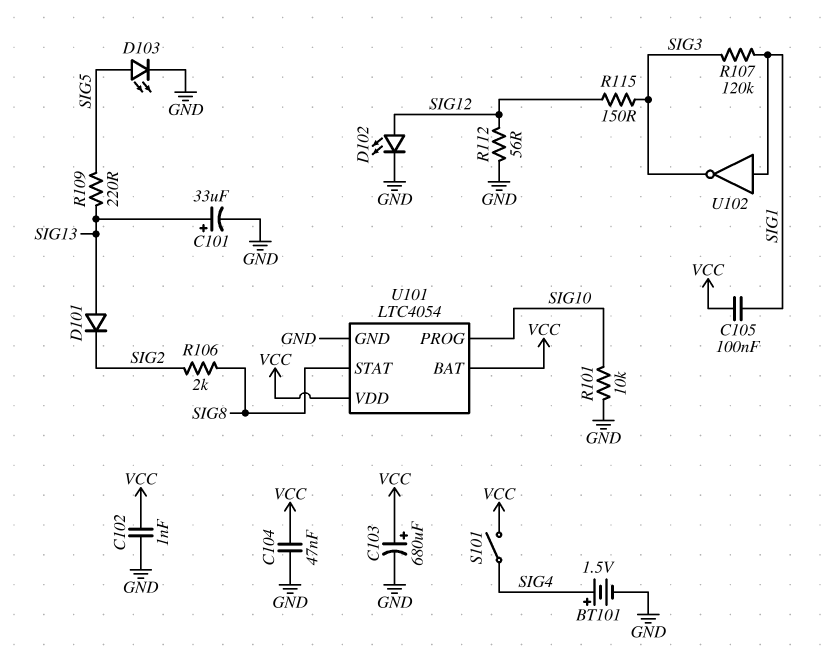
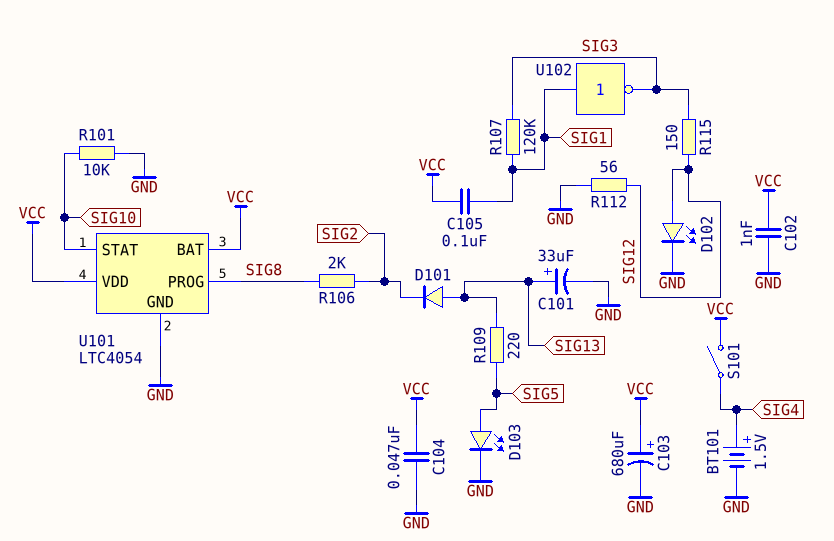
U101 pin PROG: SIG10 -> SIG8
U101 pin STAT: SIG8 -> SIG10

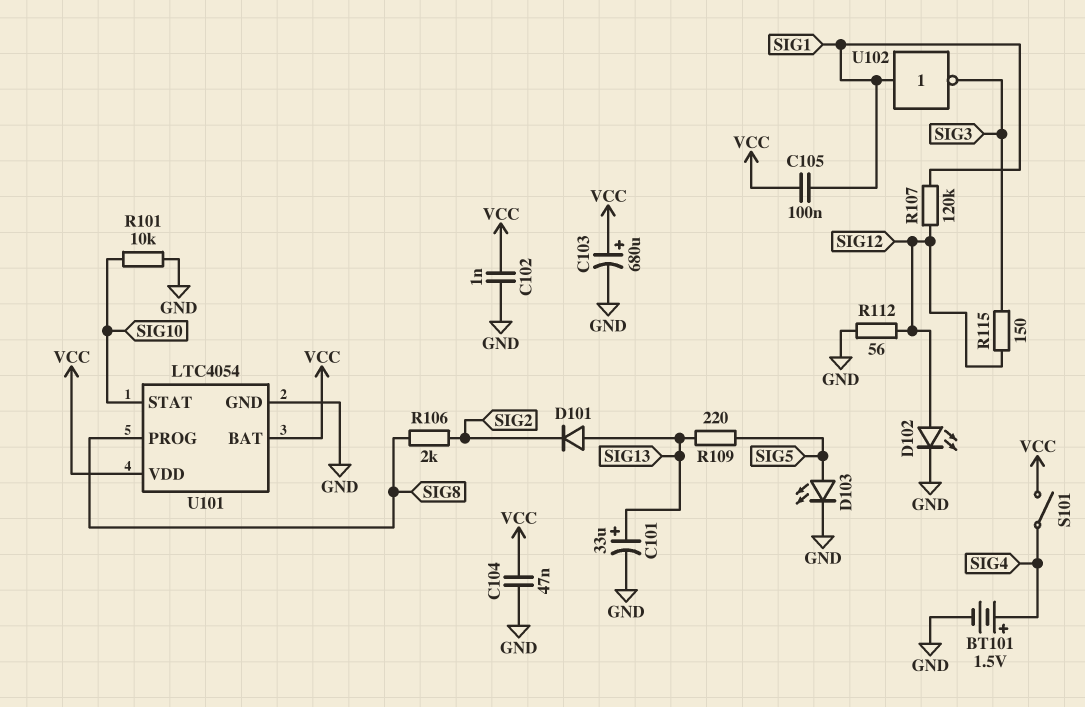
R107: 120k (SIG1, SIG3) -> 120k (SIG1, SIG12)

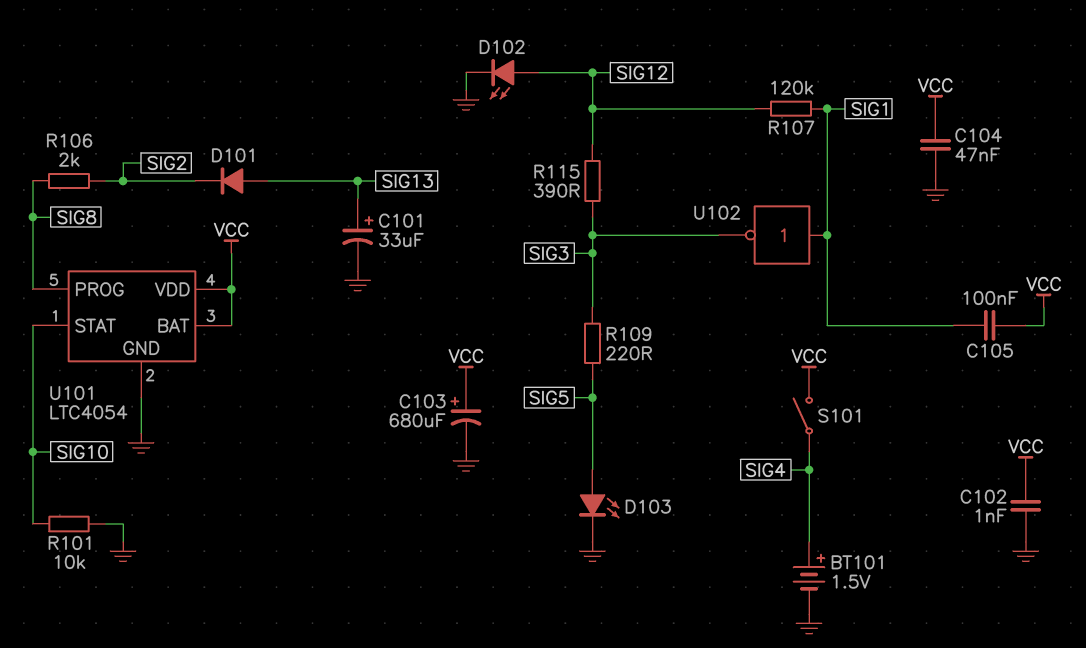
R109: 220 (SIG5, SIG13) -> 220 (SIG3, SIG5)
R112: 56 (GND, SIG12) -> none
R115: 150 (SIG3, SIG12) -> 390 (SIG3, SIG12)

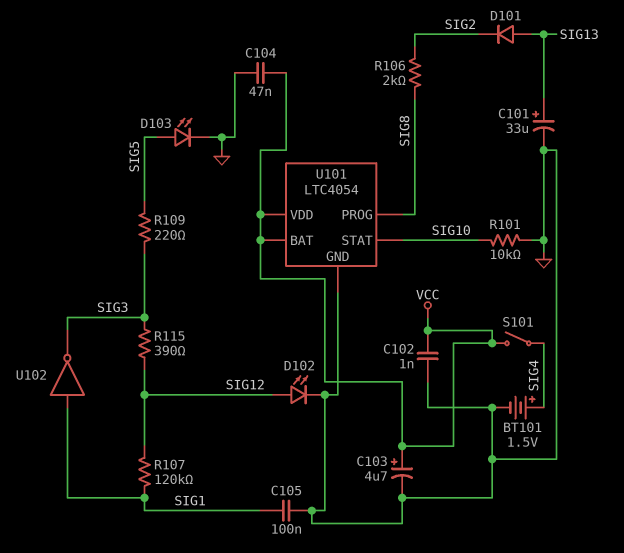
C103: 680uF (plus VCC, minus GND) -> 4.7uF (plus VCC, minus GND)
C105: 100nF (SIG1, VCC) -> 100nF (GND, SIG1)

